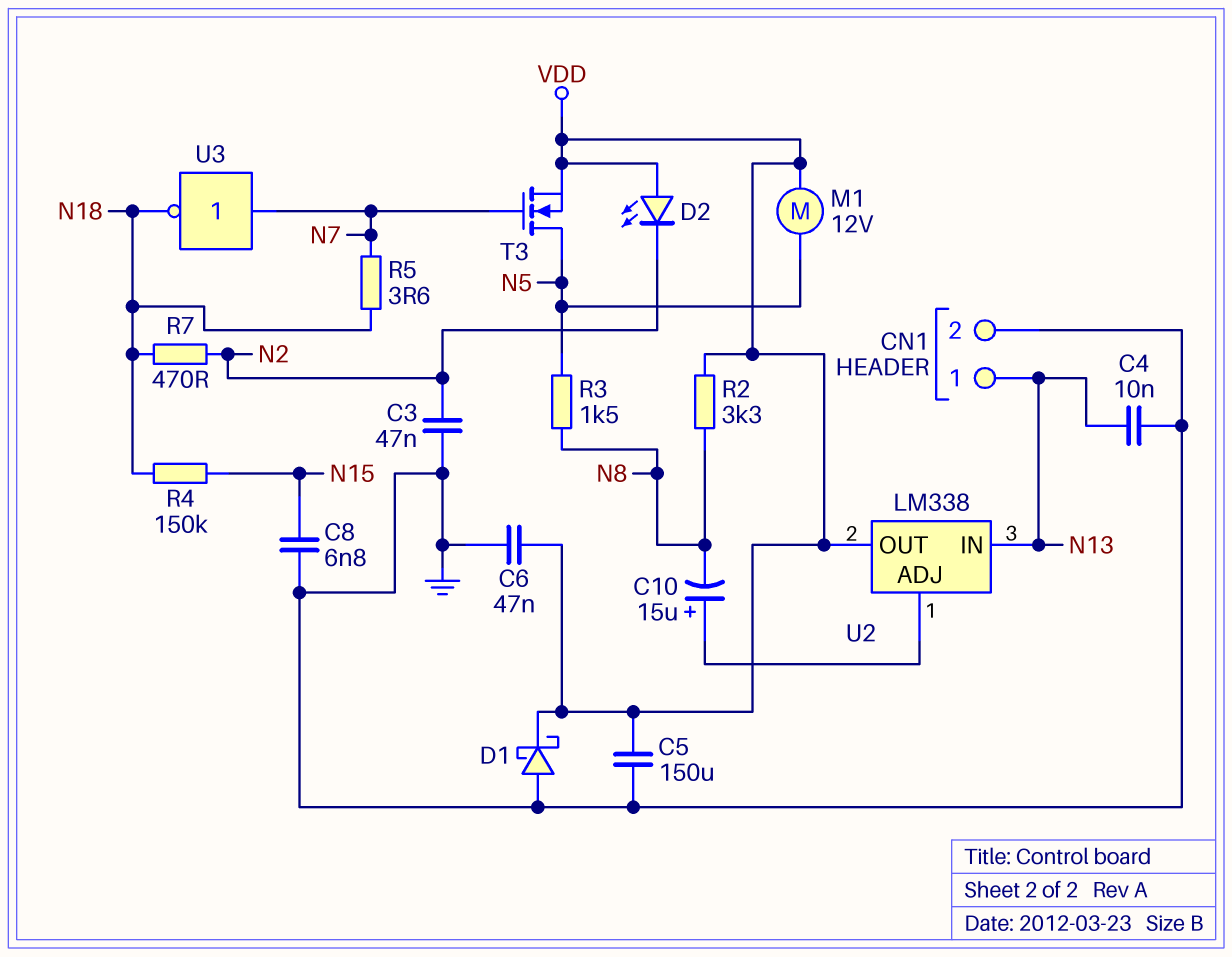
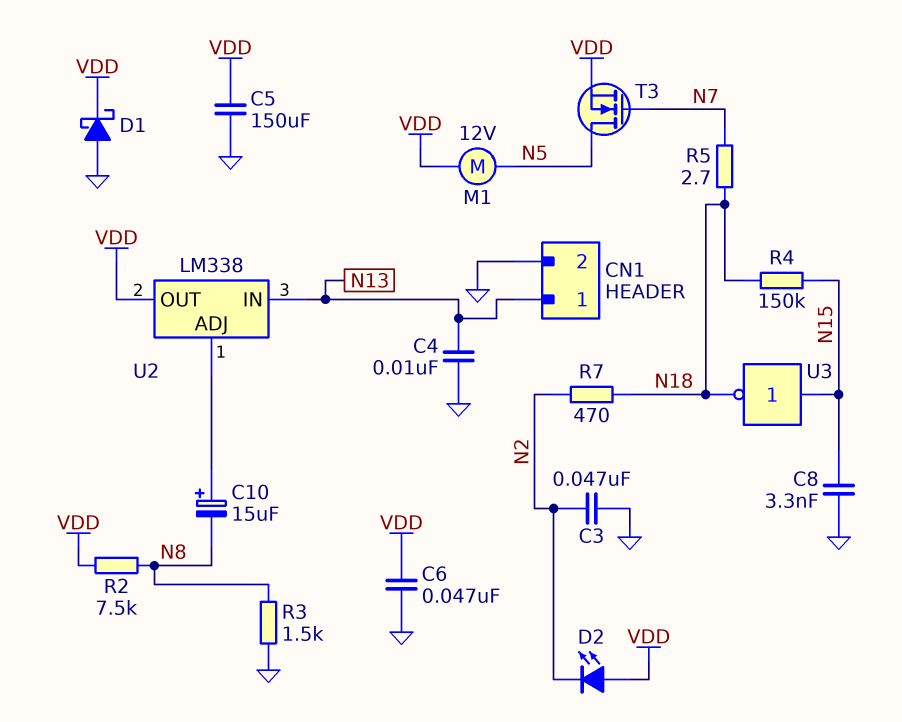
C8: 6.8nF (GND, N15) -> 3.3nF (GND, N15)
R2: 3.3k (N8, VDD) -> 7.5k (N8, VDD)
R3: 1.5k (N5, N8) -> 1.5k (GND, N8)
R5: 3.6 (N7, N18) -> 2.7 (N7, N18)
U3: NOT (in N7, out N18) -> NOT (in N15, out N18)

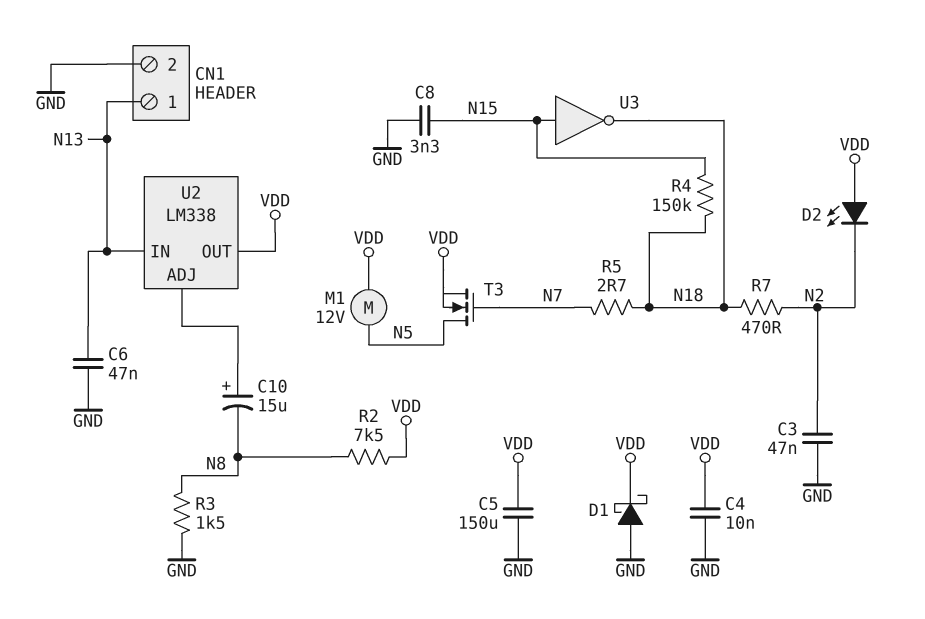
C4: 10nF (GND, N13) -> 10nF (GND, VDD)
C6: 47nF (GND, VDD) -> 47nF (GND, N13)

